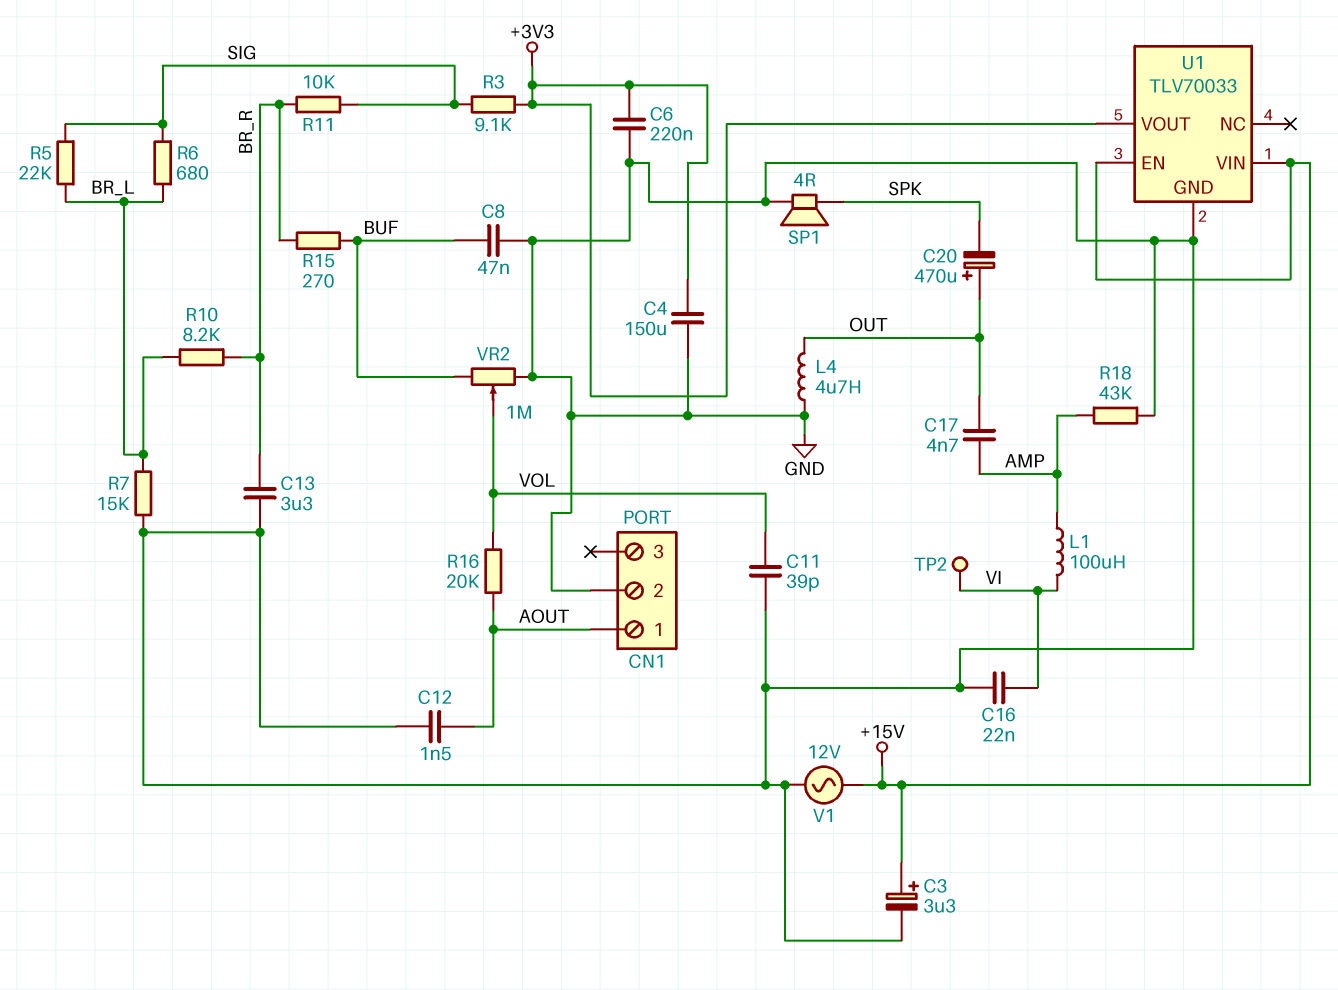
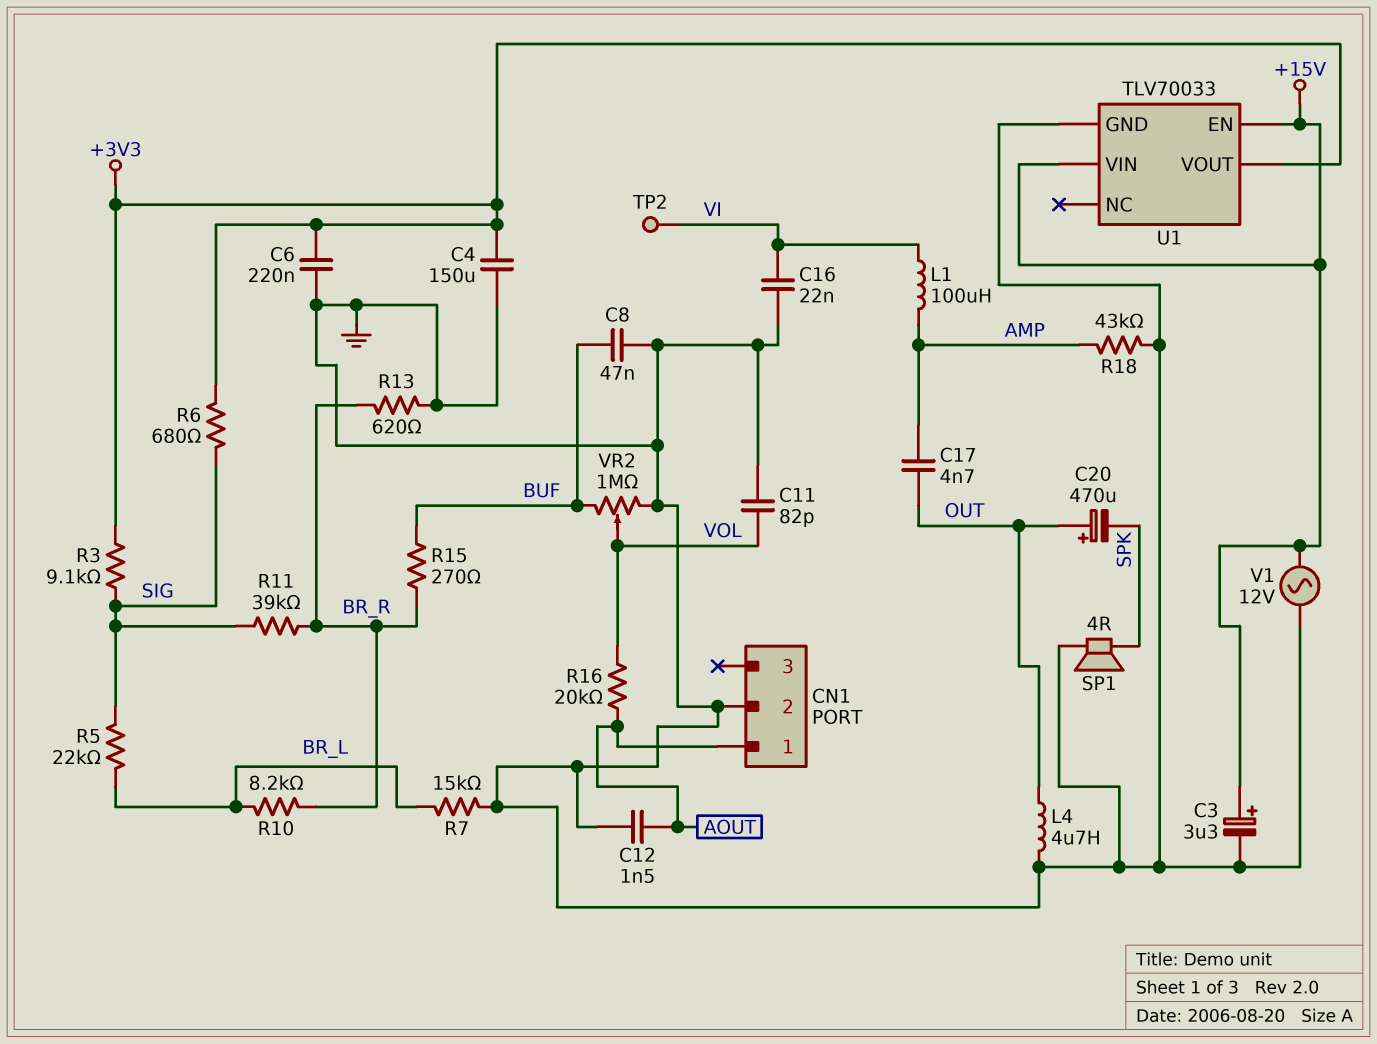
C11: 39pF (GND, VOL) -> 82pF (GND, VOL)
C13: 3.3uF (BR_R, GND) -> none
R6: 680 (BR_L, SIG) -> 680 (+3V3, SIG)
R11: 10k (BR_R, SIG) -> 39k (BR_R, SIG)
R13: none -> 620 (BR_R, GND)

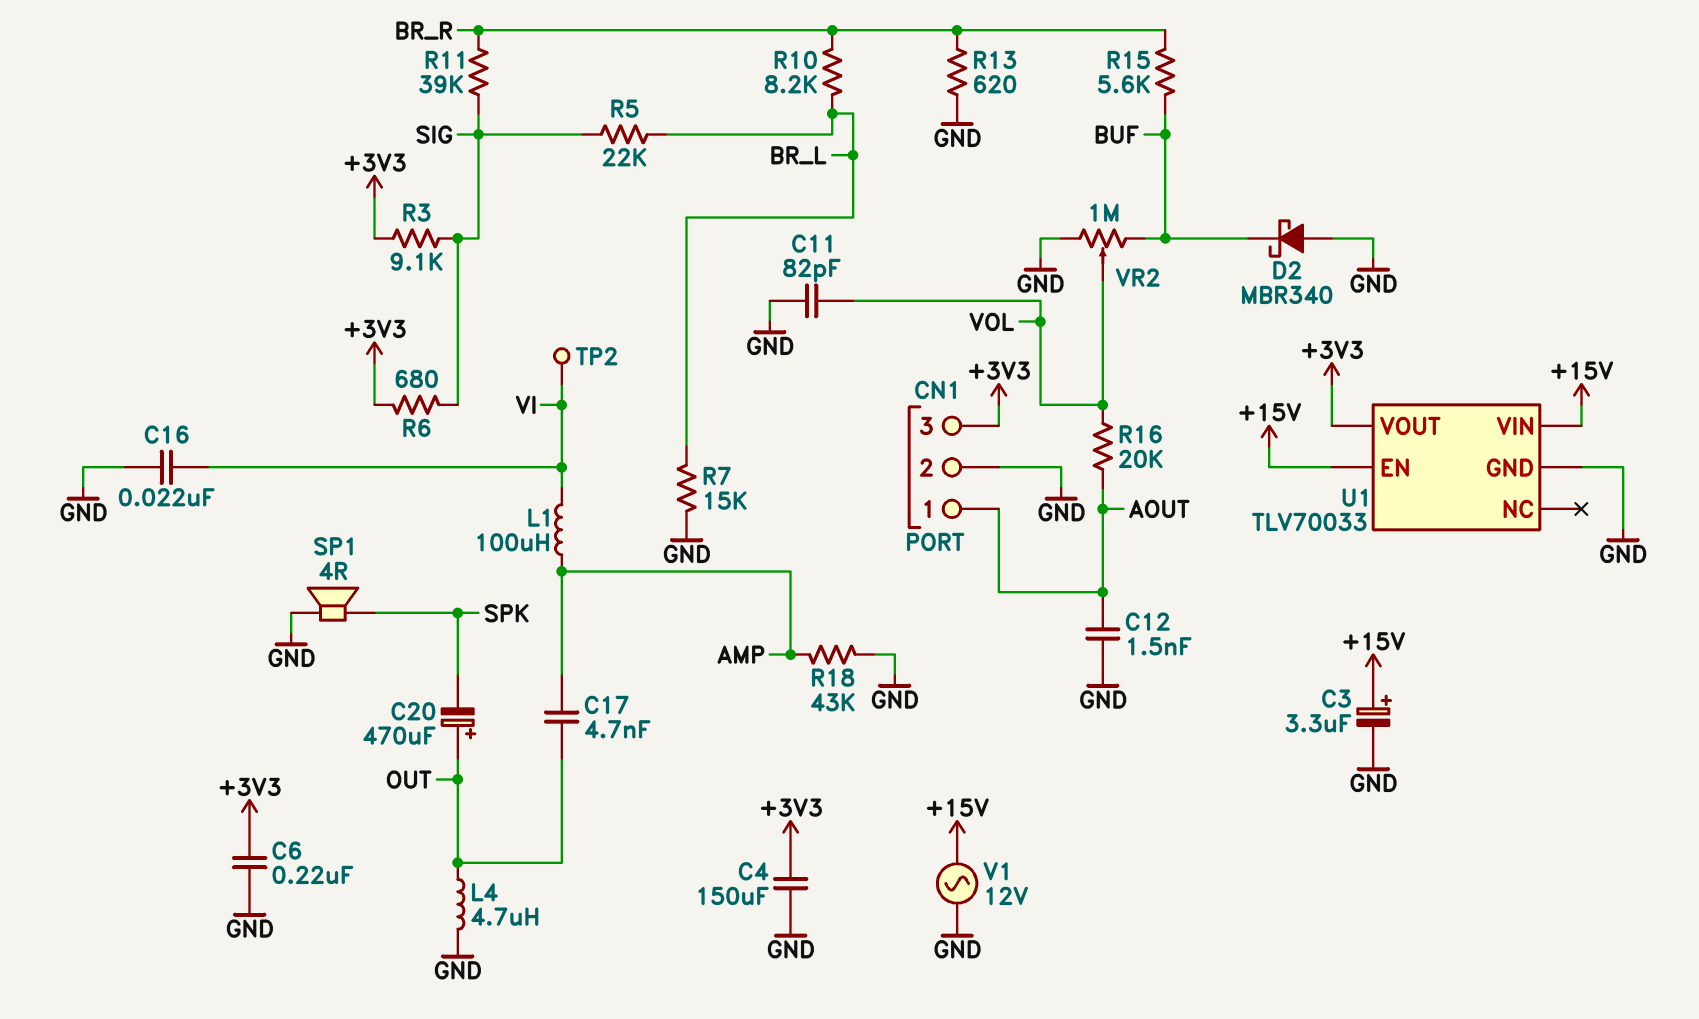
C8: 47nF (BUF, GND) -> none
CN1 pin 3: none -> +3V3
D2: none -> schottky MBR340 (A GND, K BUF)
R15: 270 (BR_R, BUF) -> 5.6k (BR_R, BUF)

